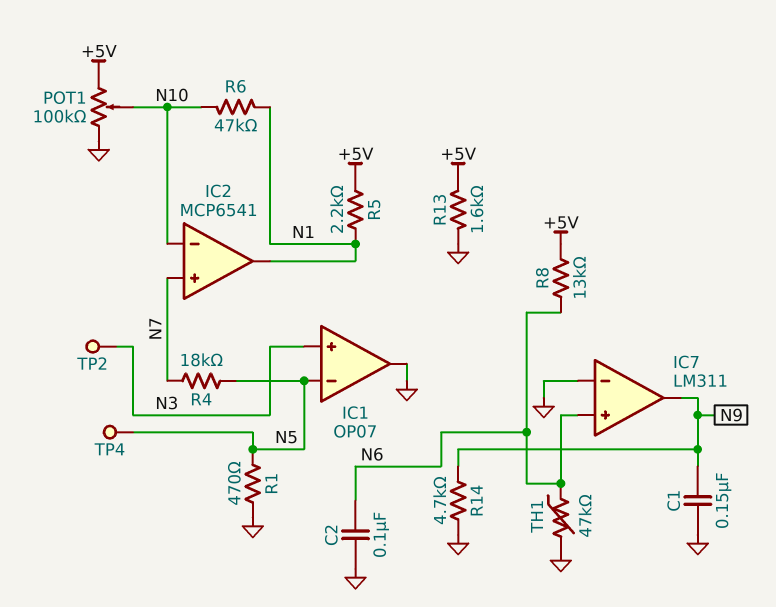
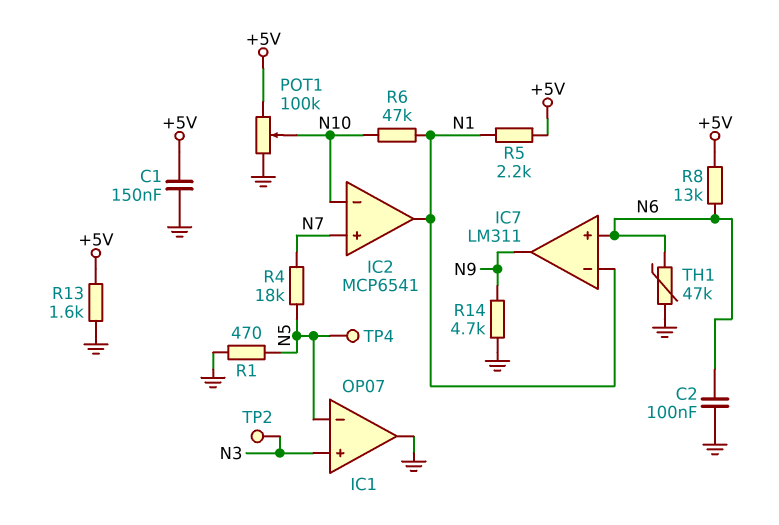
C1: 150nF (GND, N9) -> 150nF (+5V, GND)
IC7 pin in-: GND -> N1

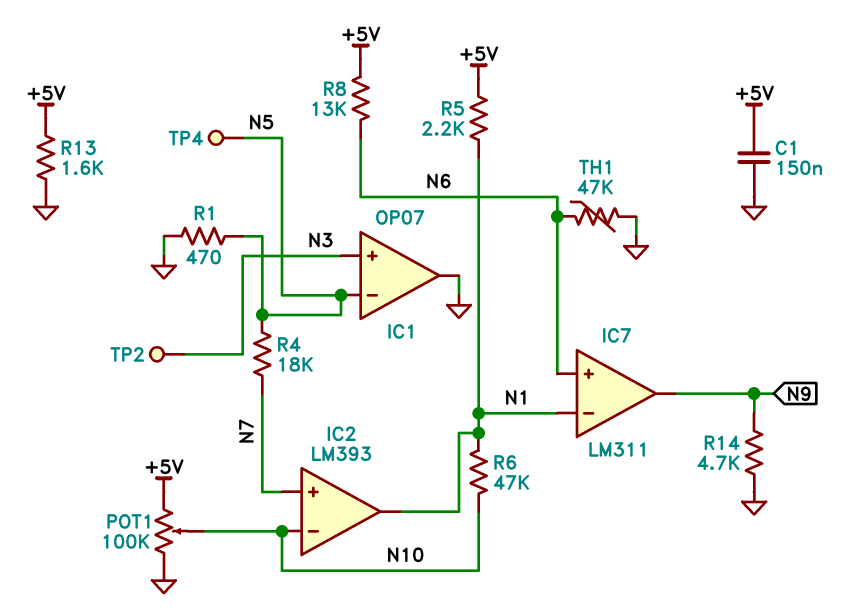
C2: 100nF (GND, N6) -> none
IC2: MCP6541 -> LM393

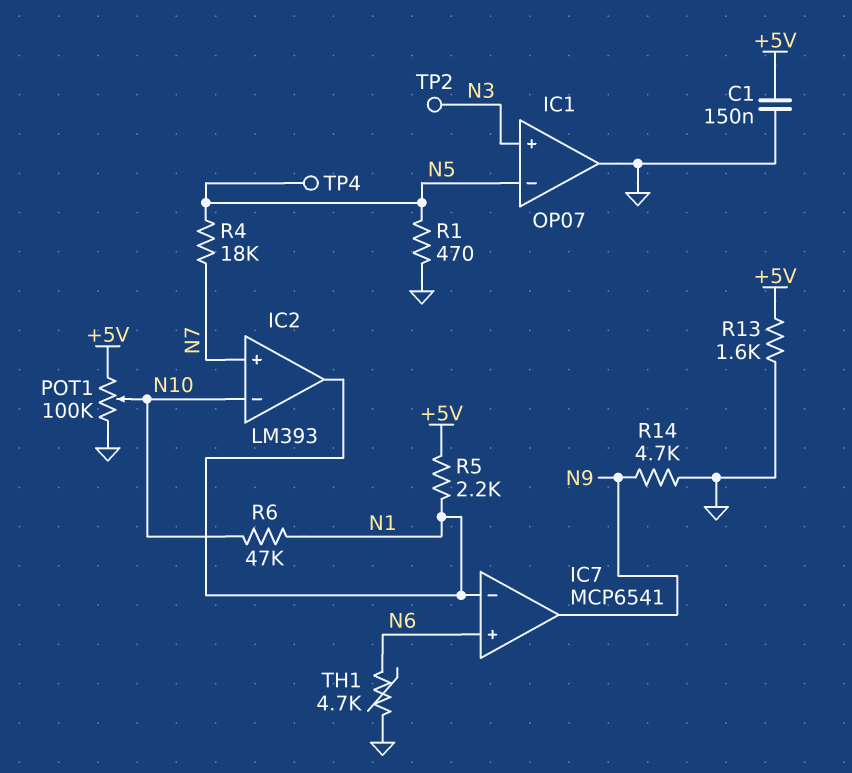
IC7: LM311 -> MCP6541
R8: 13k (+5V, N6) -> none
TH1: 47k (GND, N6) -> 4.7k (GND, N6)

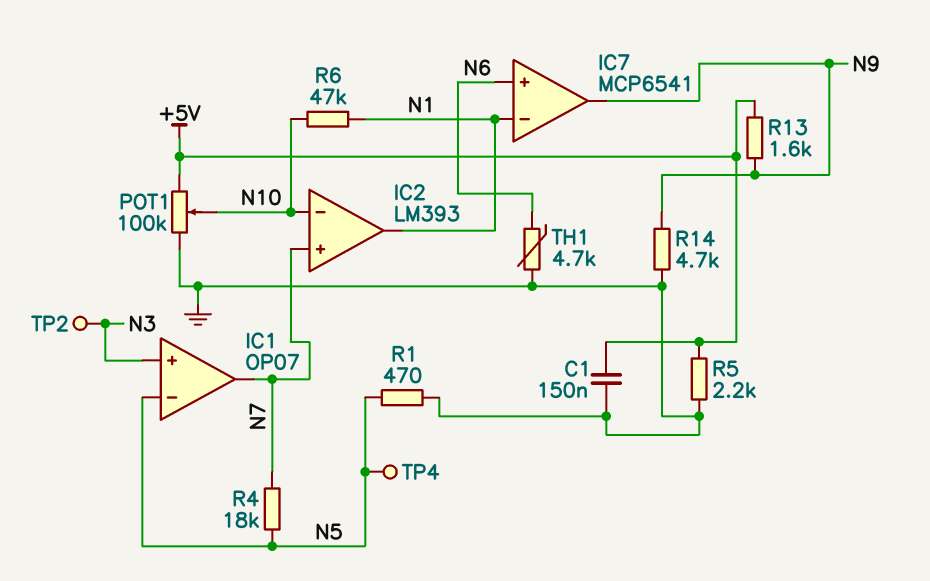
IC1 pin out: GND -> N7
R5: 2.2k (+5V, N1) -> 2.2k (+5V, GND)
R13: 1.6k (+5V, GND) -> 1.6k (+5V, N9)

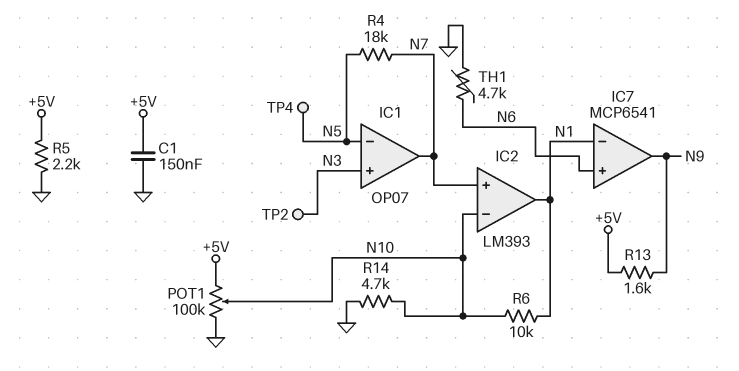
R1: 470 (GND, N5) -> none
R6: 47k (N1, N10) -> 10k (N1, N10)
R14: 4.7k (GND, N9) -> 4.7k (GND, N10)

